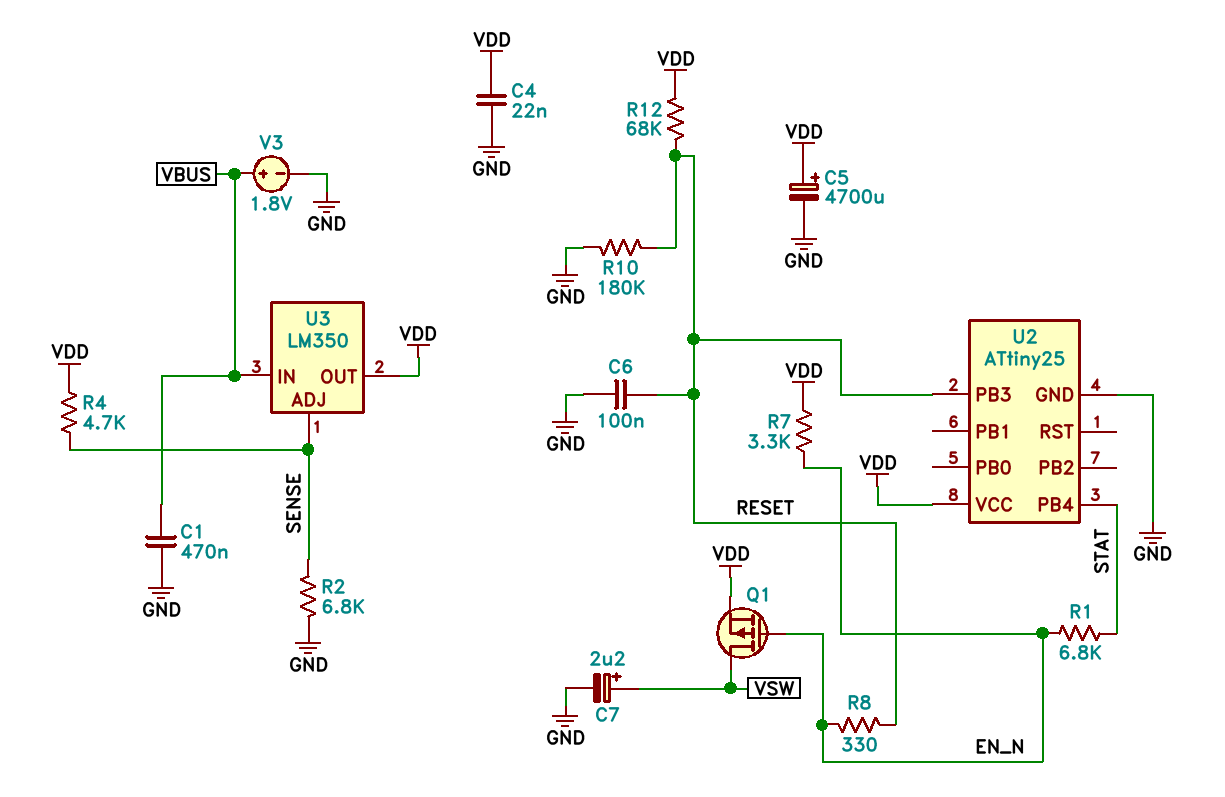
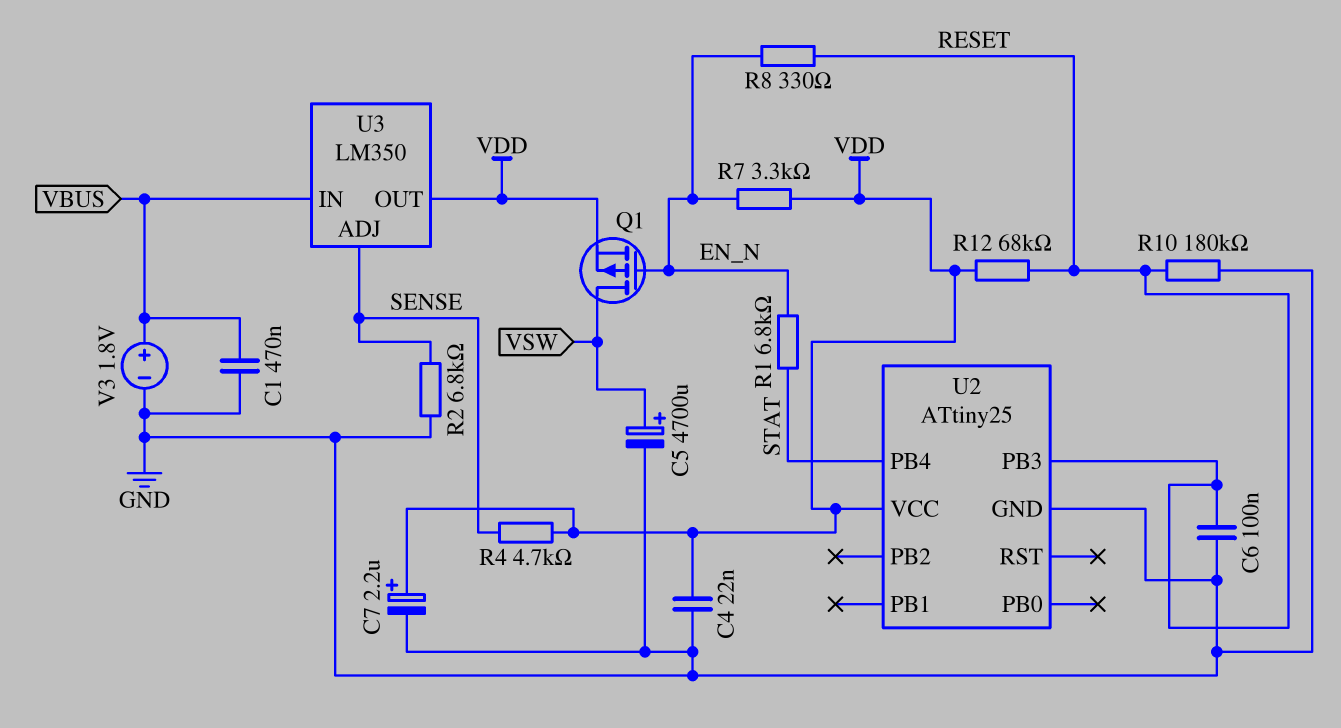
C5: 4700uF (plus VDD, minus GND) -> 4700uF (plus VSW, minus GND)
C7: 2.2uF (plus VSW, minus GND) -> 2.2uF (plus VDD, minus GND)

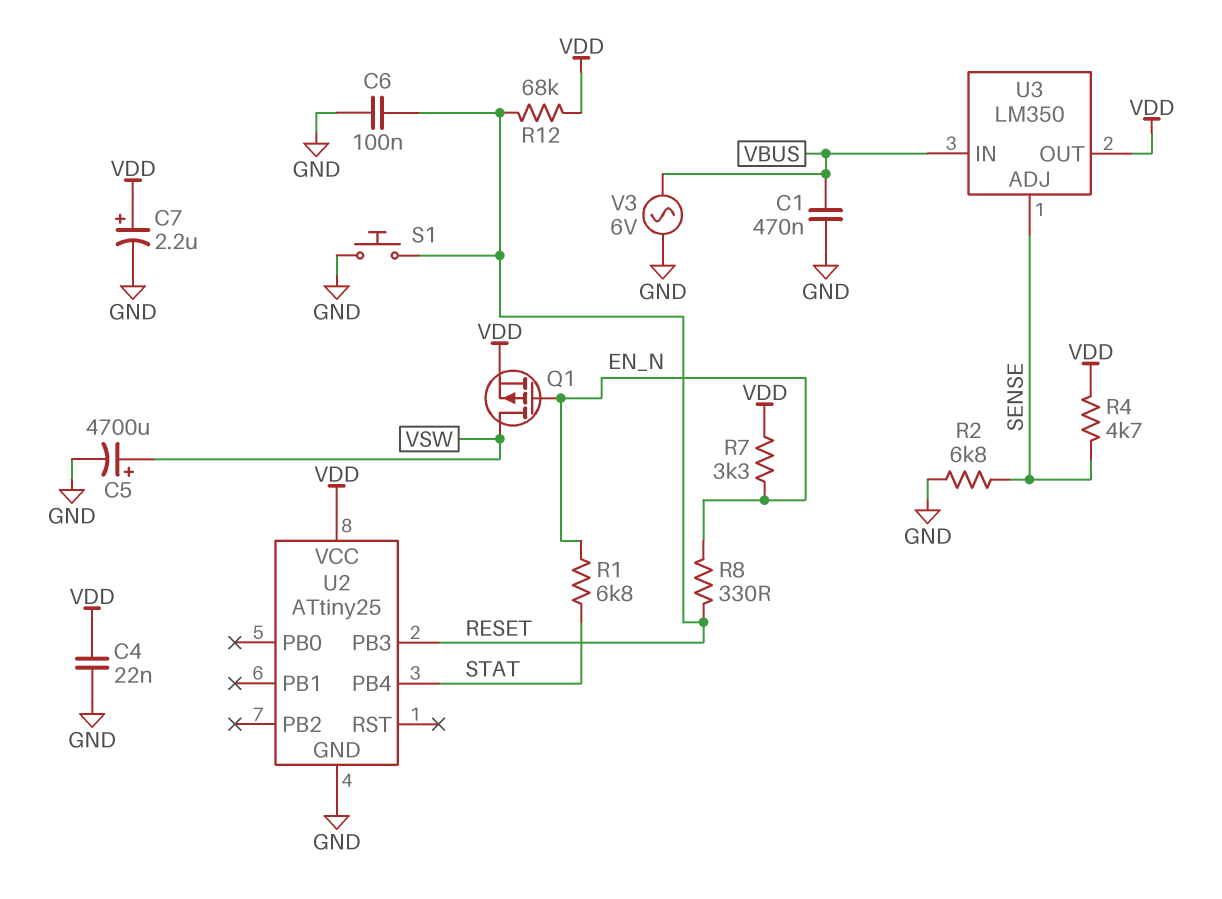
R10: 180k (GND, RESET) -> none
S1: none -> button (GND, RESET)
V3: 1.8V (plus VBUS, minus GND) -> AC 6V (GND, VBUS)

